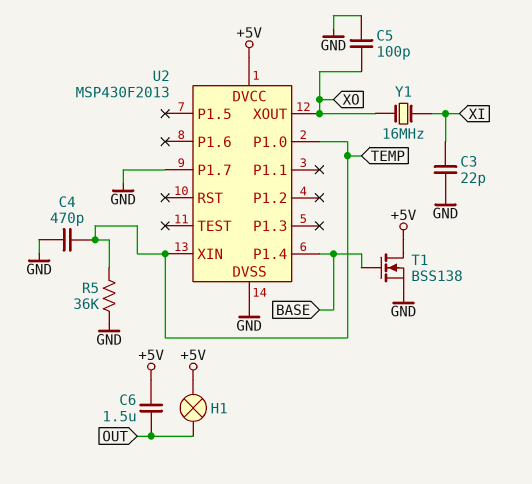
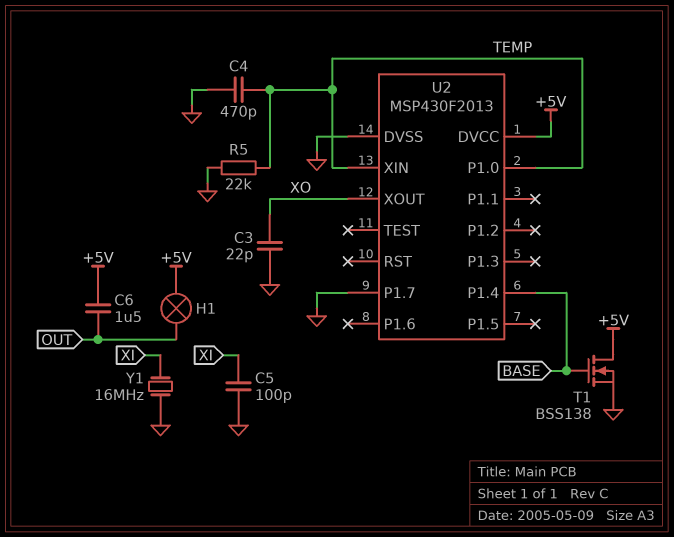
C3: 22pF (GND, XI) -> 22pF (GND, XO)
C5: 100pF (GND, XO) -> 100pF (GND, XI)
R5: 36k (GND, TEMP) -> 22k (GND, TEMP)
Y1: 16MHz (XI, XO) -> 16MHz (GND, XI)

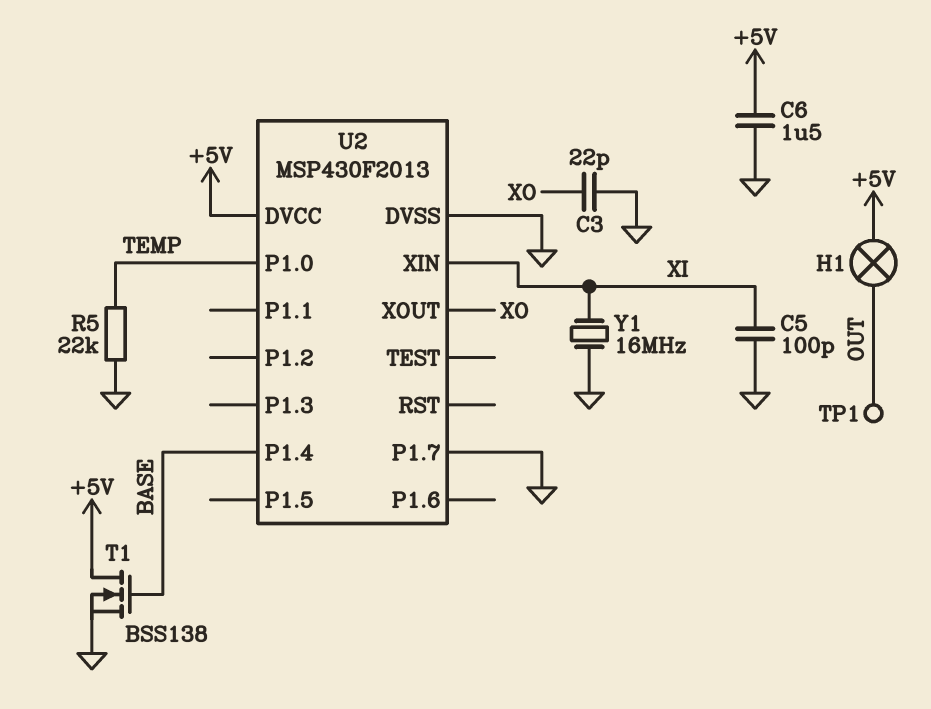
C4: 470pF (GND, TEMP) -> none
C6: 1.5uF (+5V, OUT) -> 1.5uF (+5V, GND)
TP1: none -> test point (OUT)
U2 pin XIN: TEMP -> XI

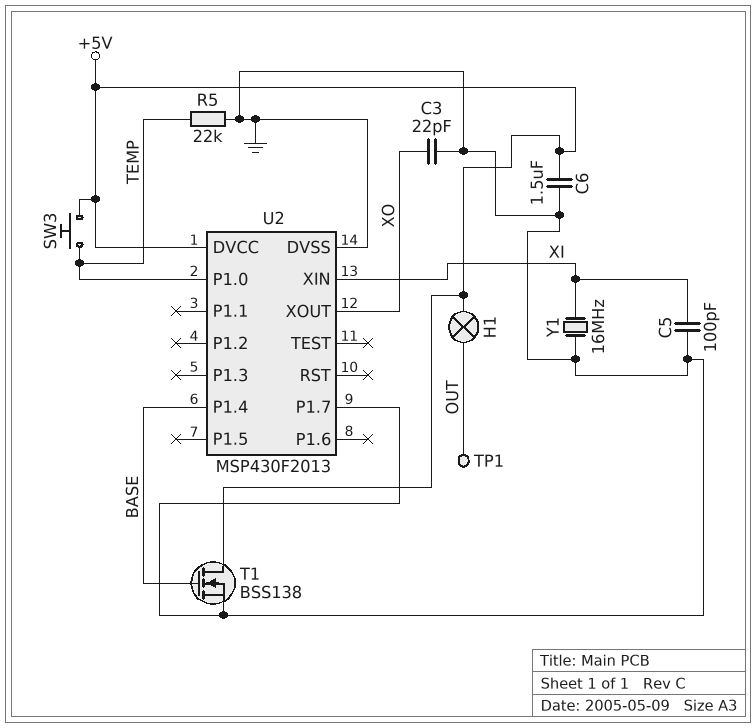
SW3: none -> button (+5V, TEMP)

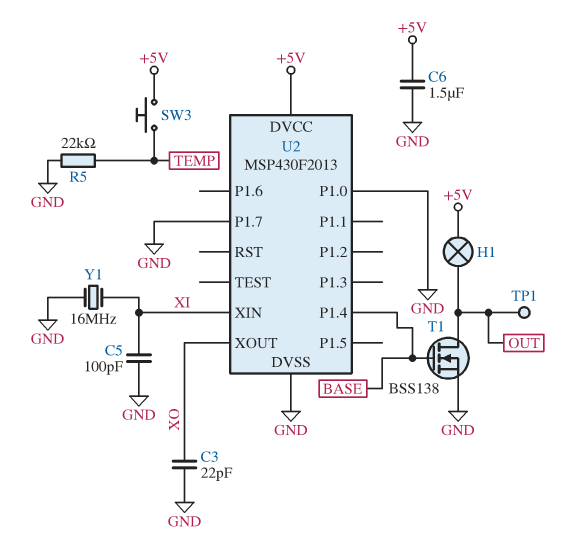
T1: NMOS BSS138 (G BASE, D +5V, S GND) -> NMOS BSS138 (G BASE, D OUT, S GND)
U2 pin P1.0: TEMP -> GND

